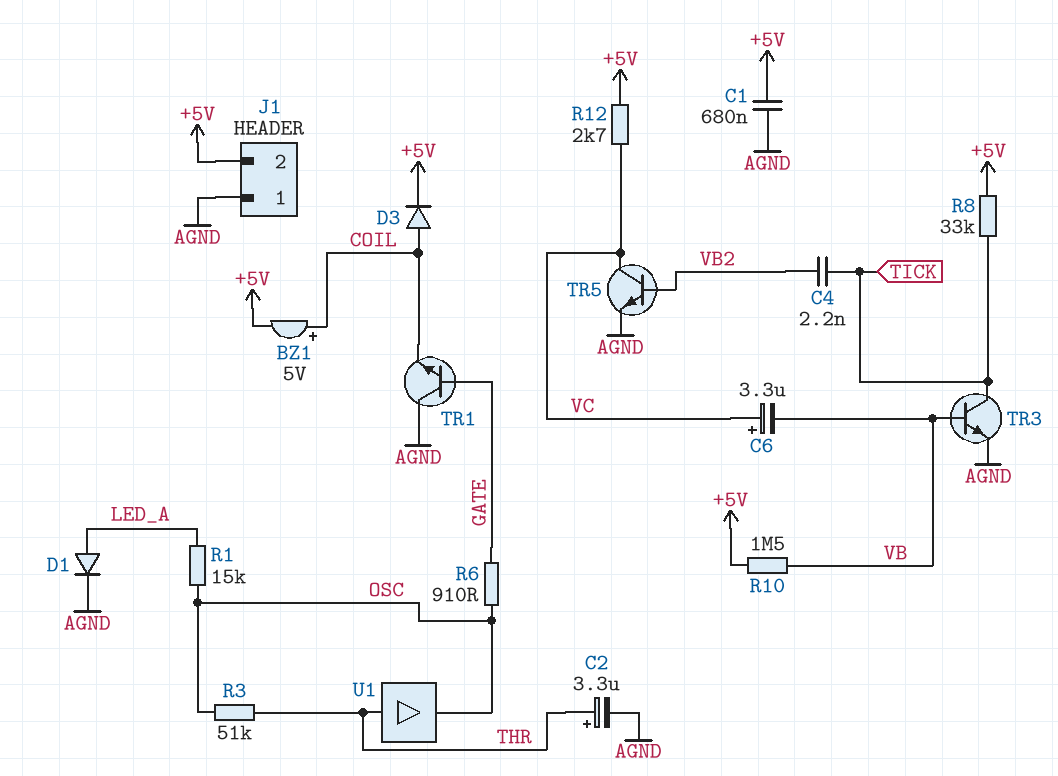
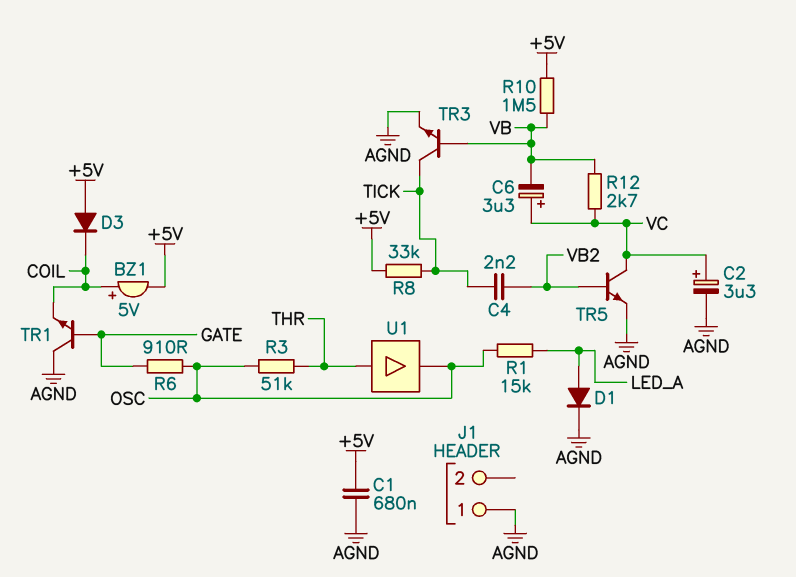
C2: 3.3uF (plus THR, minus AGND) -> 3.3uF (plus VC, minus AGND)
D3: diode (A COIL, K +5V) -> diode (A +5V, K COIL)
J1 pin 2: +5V -> none
R12: 2.7k (+5V, VC) -> 2.7k (VB, VC)

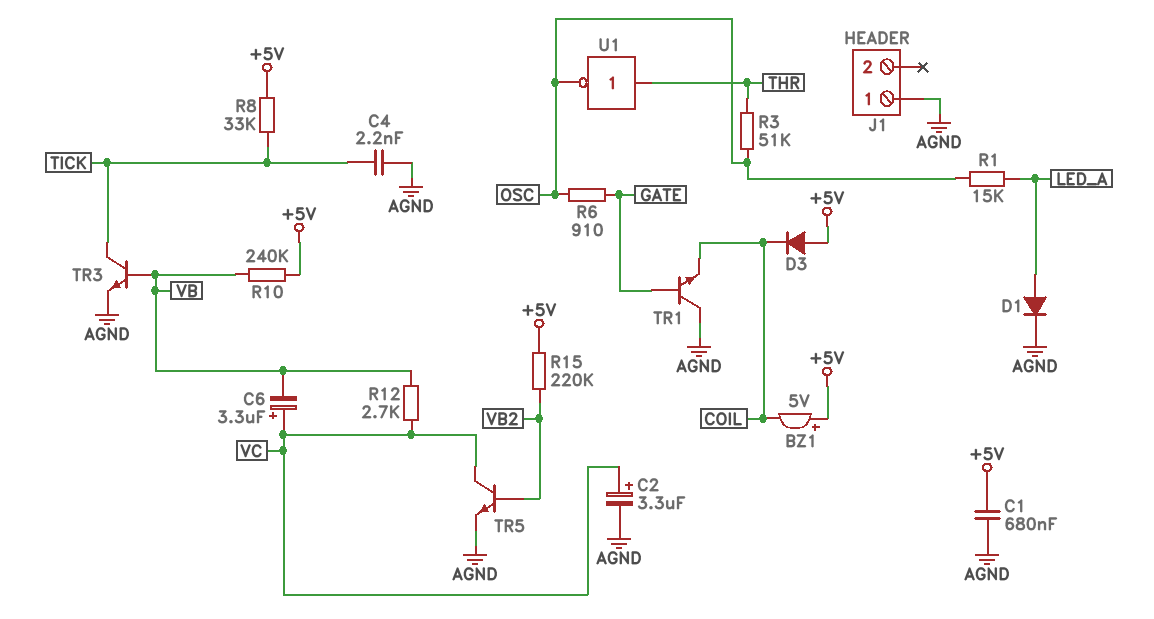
BZ1: buzzer 5V (plus COIL, minus +5V) -> buzzer 5V (plus +5V, minus COIL)
C4: 2.2nF (TICK, VB2) -> 2.2nF (AGND, TICK)
R10: 1.5M (+5V, VB) -> 240k (+5V, VB)
R15: none -> 220k (+5V, VB2)
U1: buffer (in THR, out OSC) -> NOT (in THR, out OSC)

